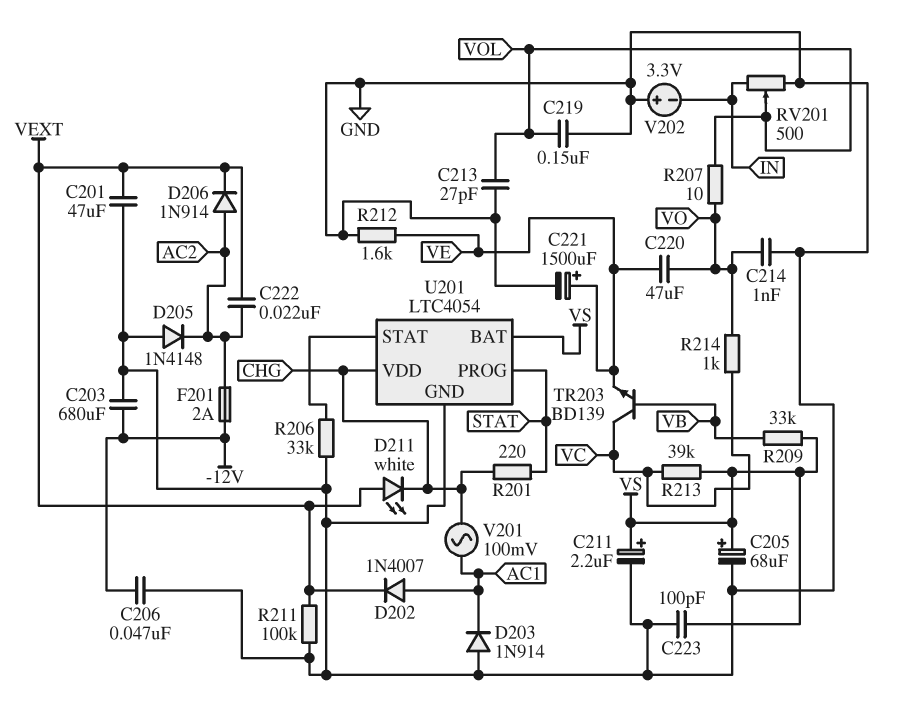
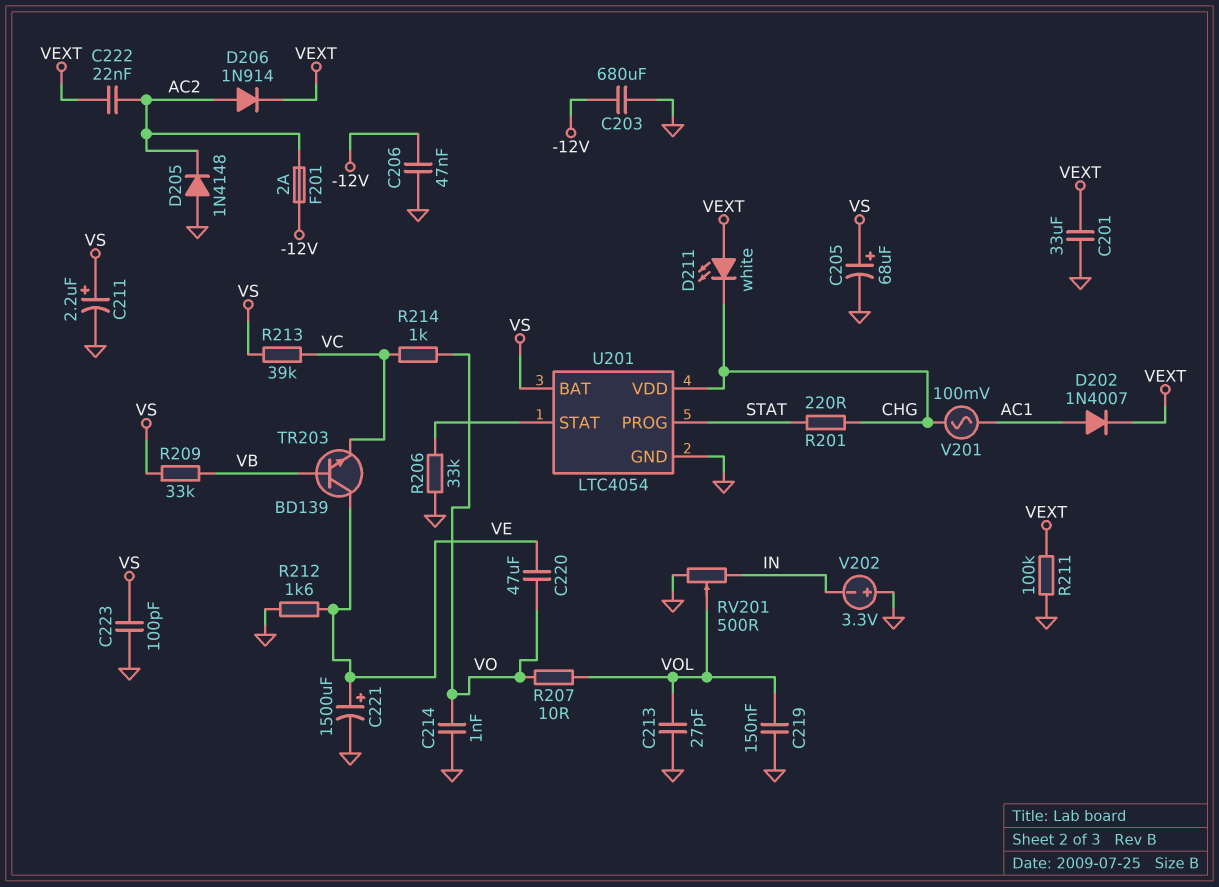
C201: 47uF (GND, VEXT) -> 33uF (GND, VEXT)
D203: diode 1N914 (A GND, K AC1) -> none
TR203: NPN BD139 (B VB, C VC, E VE) -> NPN BD139 (B VB, C VE, E VC)

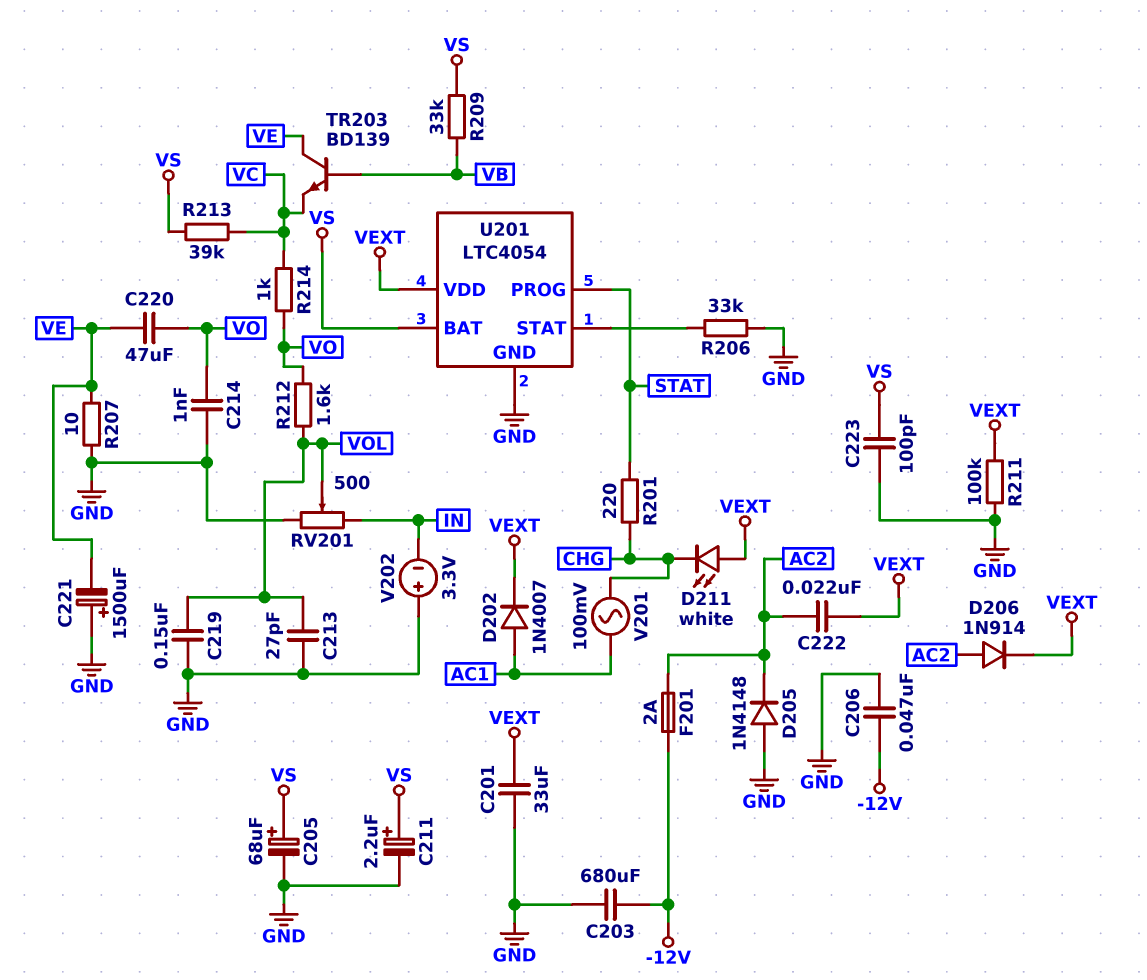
C221: 1500uF (plus VE, minus GND) -> 1500uF (plus GND, minus VE)
R207: 10 (VO, VOL) -> 10 (GND, VE)
R212: 1.6k (GND, VE) -> 1.6k (VO, VOL)
U201 pin VDD: CHG -> VEXT

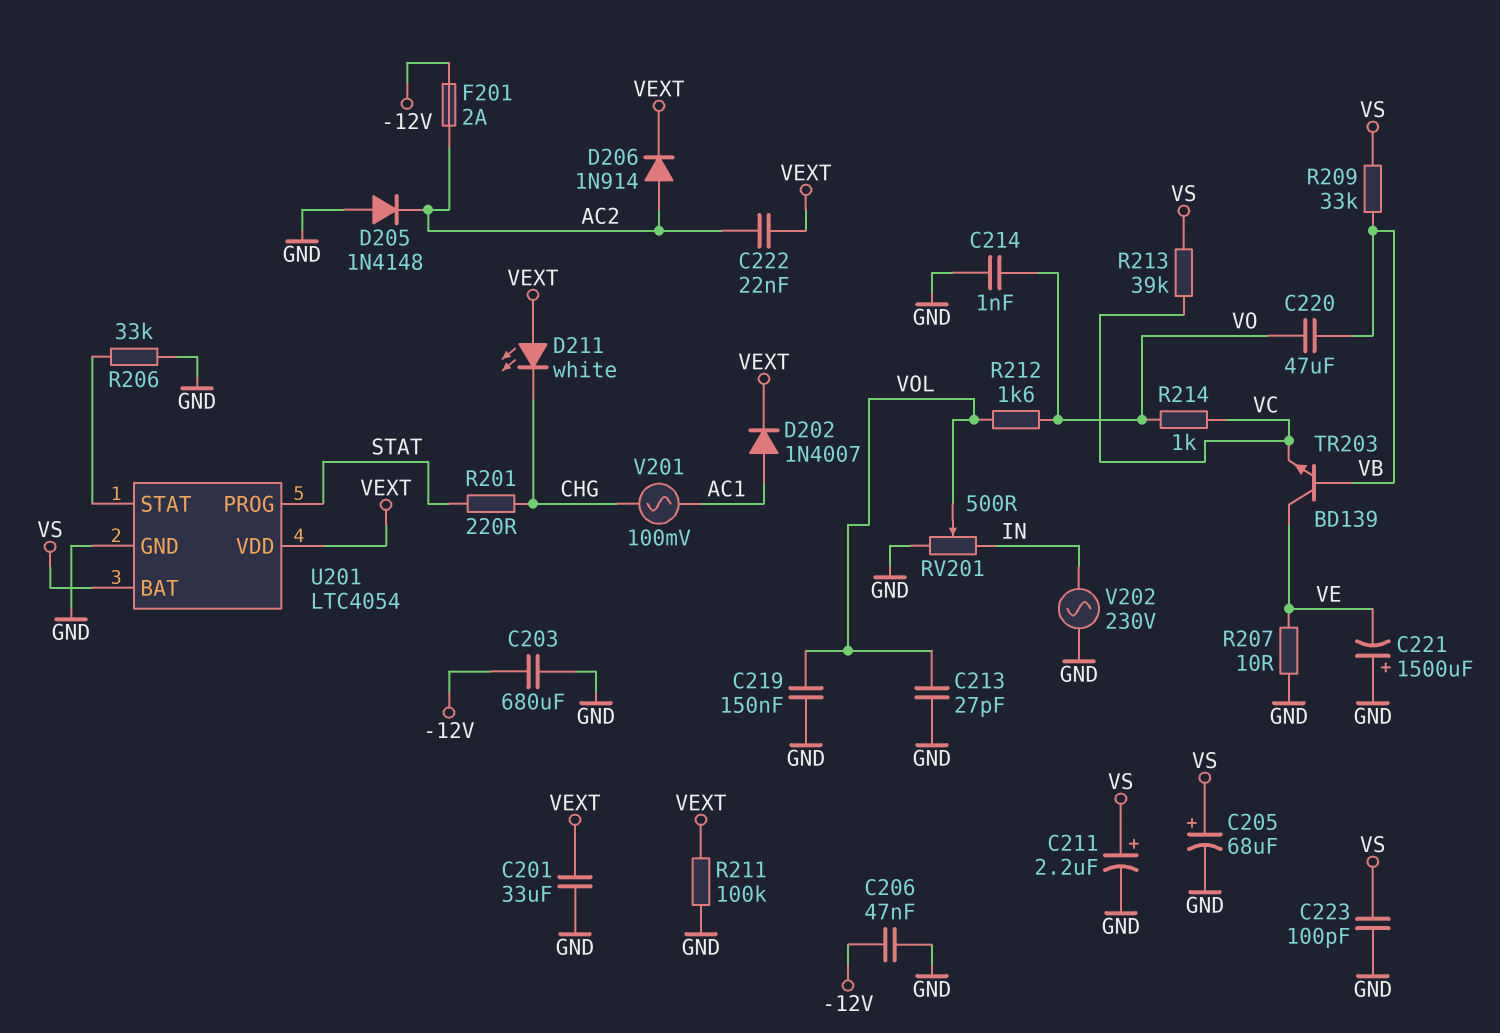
C220: 47uF (VE, VO) -> 47uF (VB, VO)
V202: 3.3V (plus GND, minus IN) -> AC 230V (GND, IN)

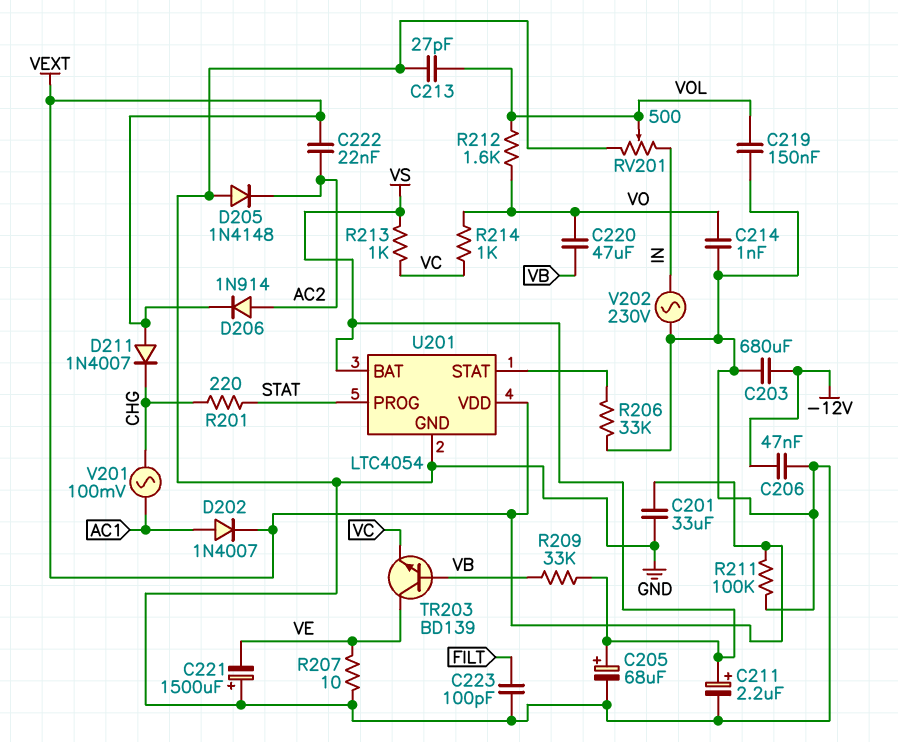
C223: 100pF (GND, VS) -> 100pF (FILT, GND)
D211: LED white (A VEXT, K CHG) -> diode 1N4007 (A VEXT, K CHG)
F201: 2A (-12V, AC2) -> none
R213: 39k (VC, VS) -> 1k (VC, VS)

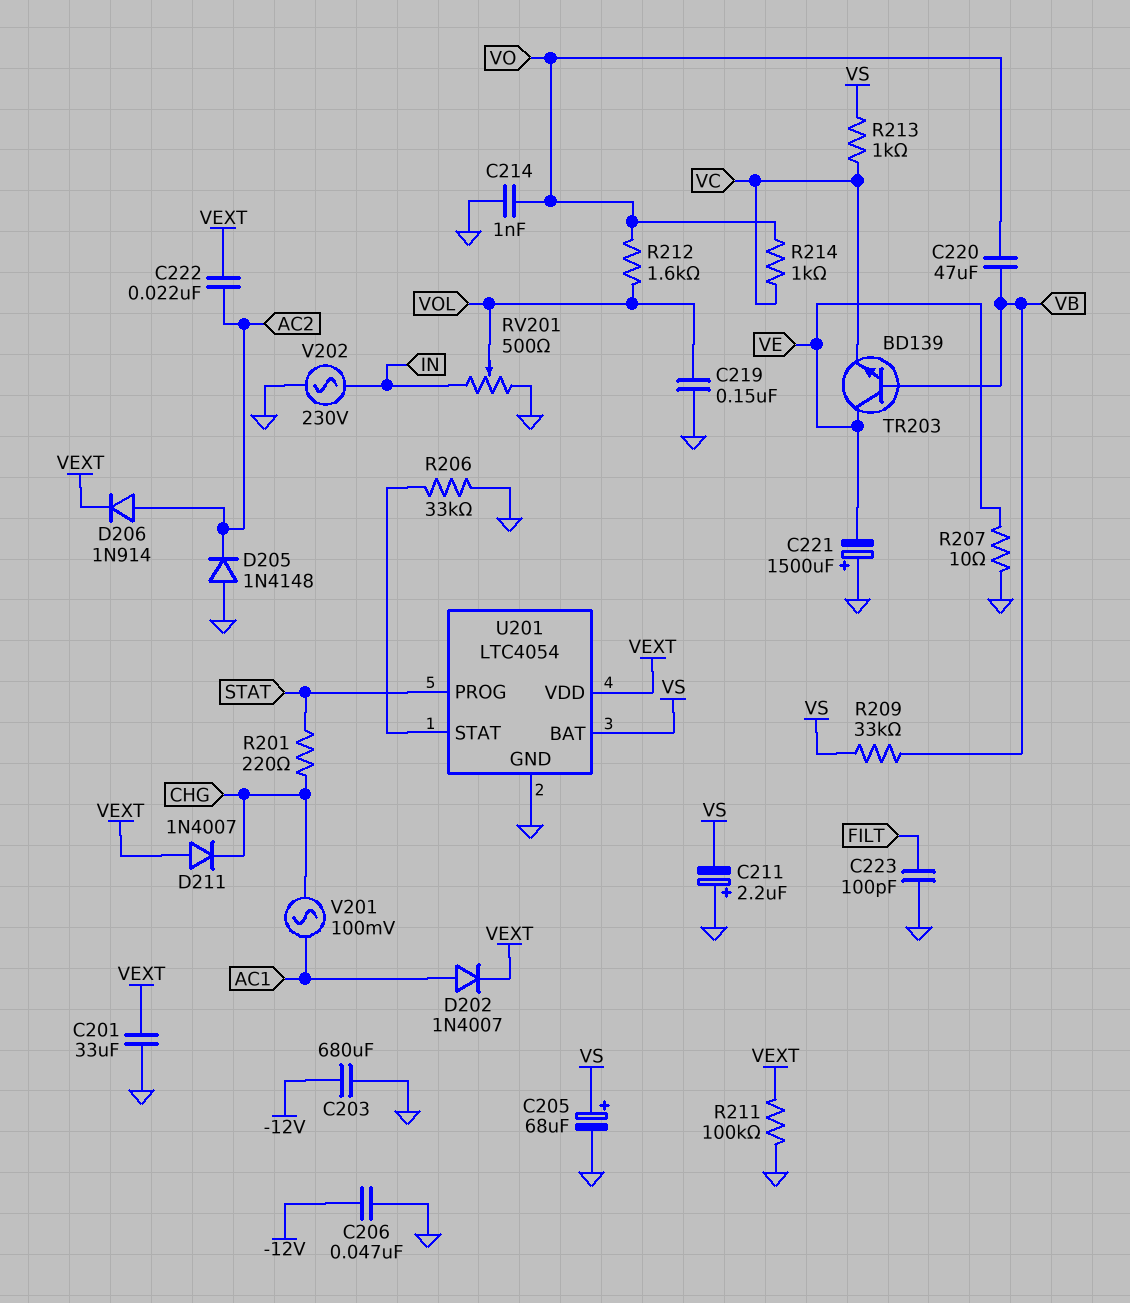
C211: 2.2uF (plus VS, minus GND) -> 2.2uF (plus GND, minus VS)
C213: 27pF (GND, VOL) -> none

